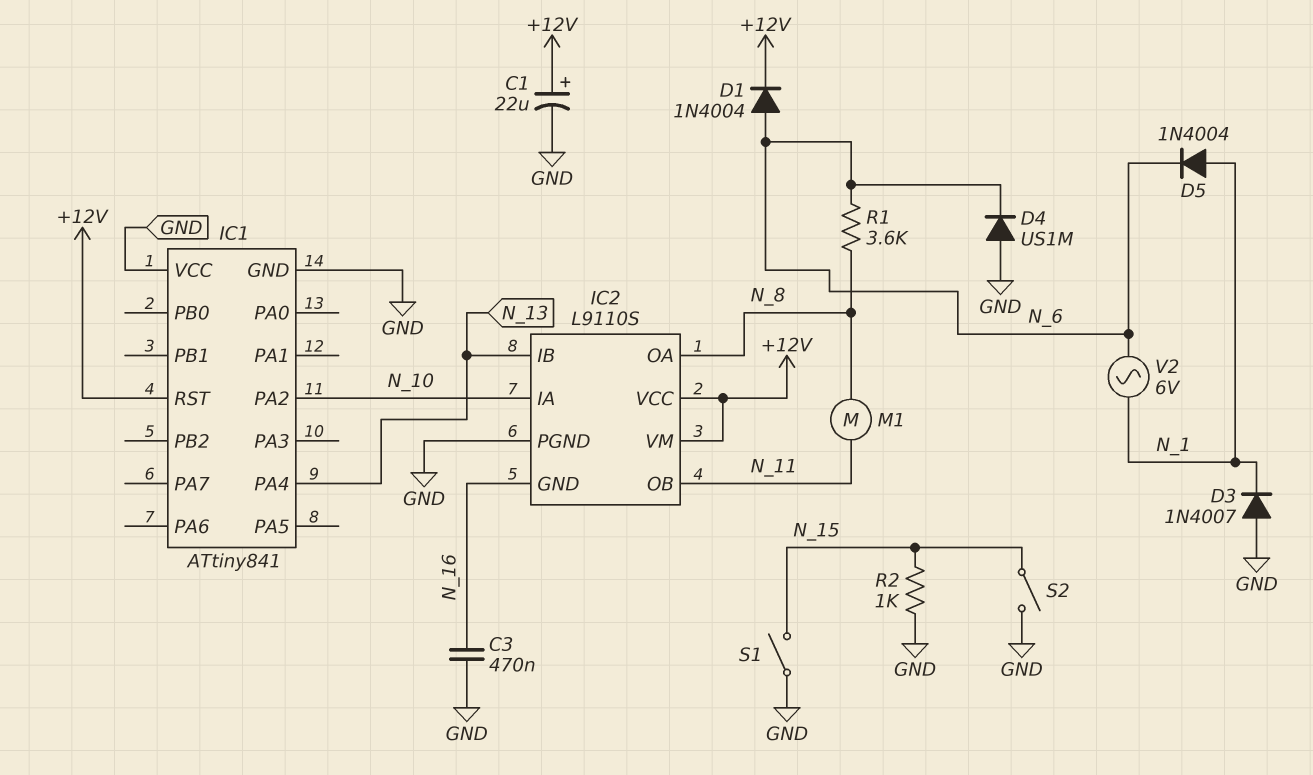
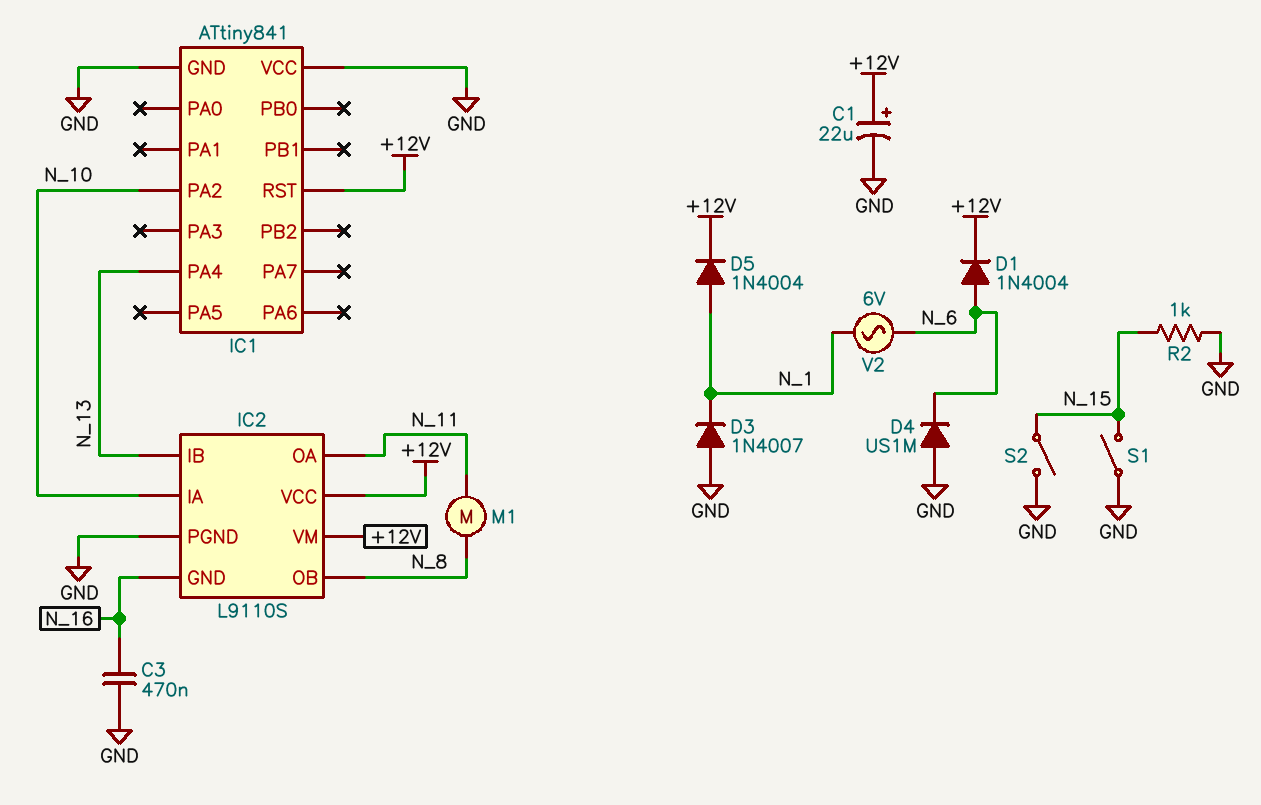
D5: diode 1N4004 (A N_1, K N_6) -> diode 1N4004 (A N_1, K +12V)
IC2 pin OA: N_8 -> N_11
IC2 pin OB: N_11 -> N_8
R1: 3.6k (N_6, N_8) -> none

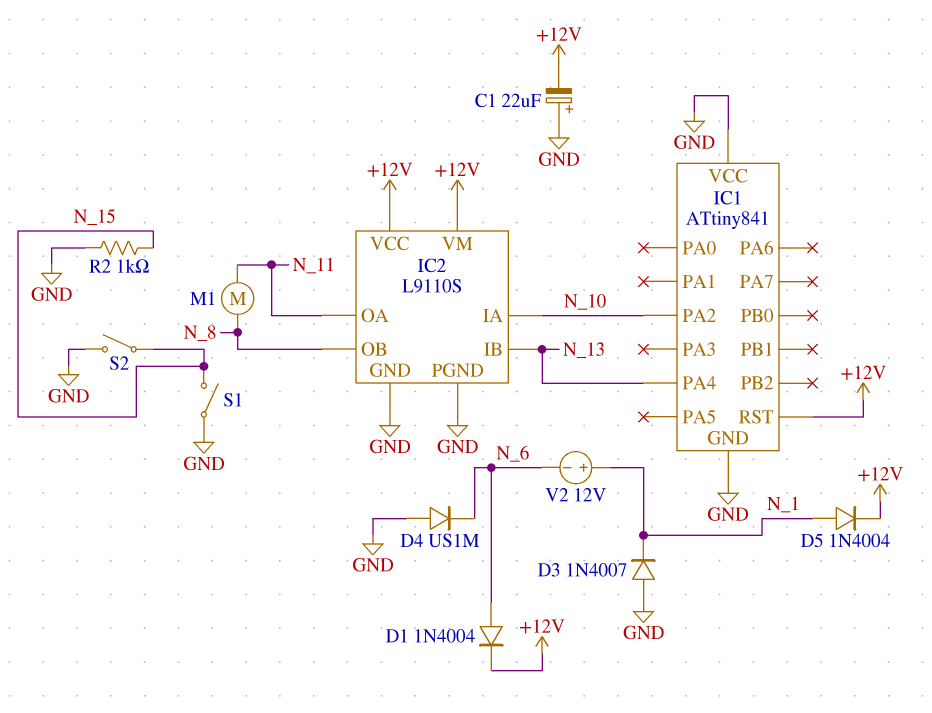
C1: 22uF (plus +12V, minus GND) -> 22uF (plus GND, minus +12V)
C3: 470nF (GND, N_16) -> none
IC2 pin GND: N_16 -> GND
V2: AC 6V (N_1, N_6) -> 12V (plus N_1, minus N_6)

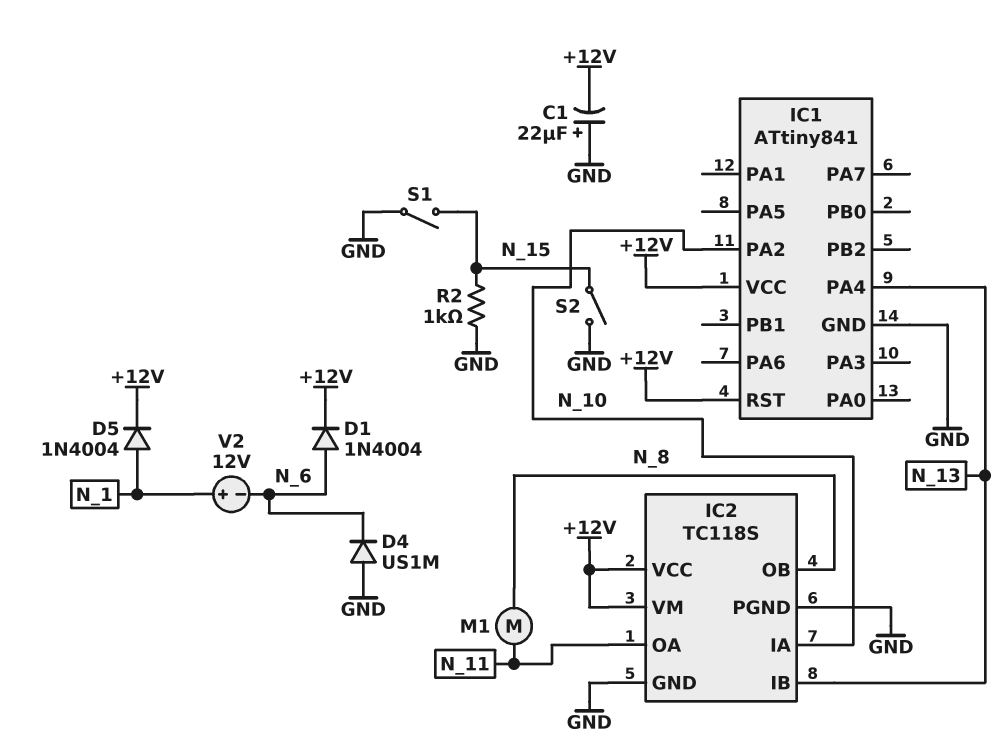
D3: diode 1N4007 (A GND, K N_1) -> none
IC1 pin VCC: GND -> +12V
IC2: L9110S -> TC118S

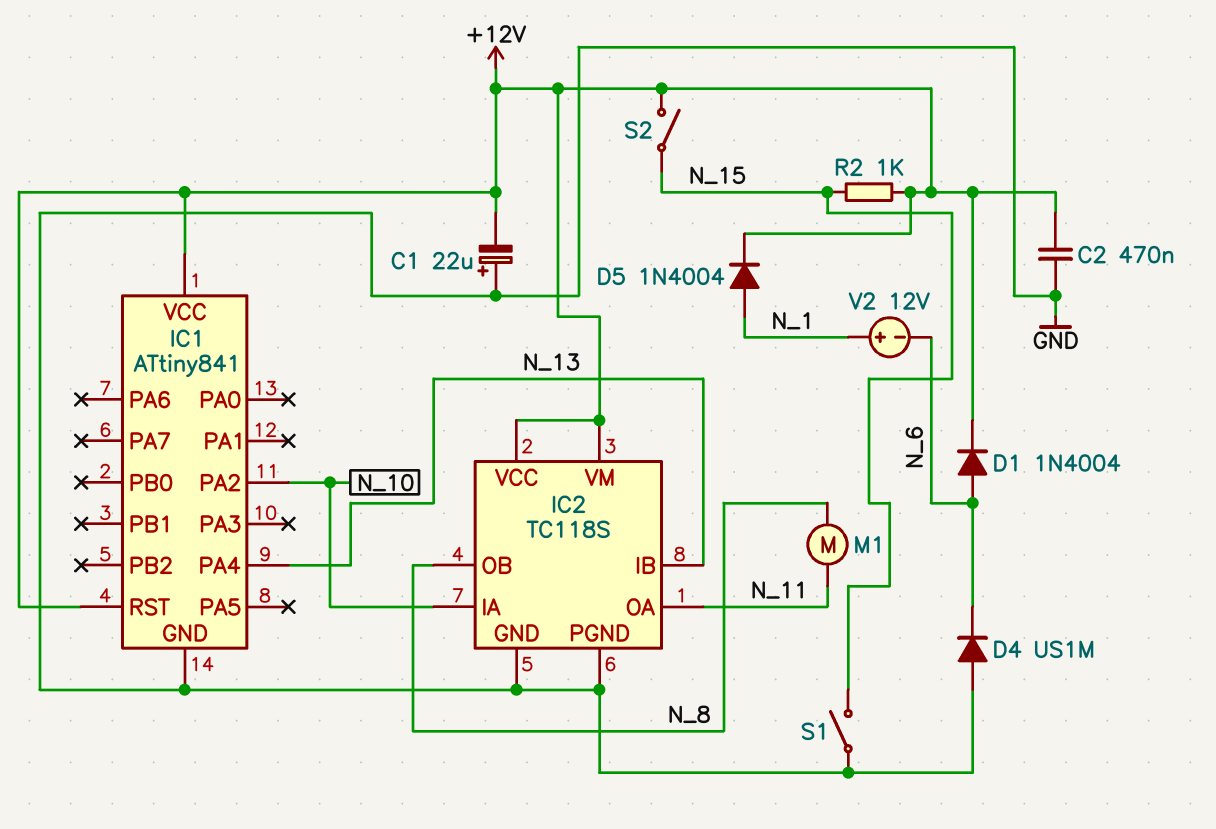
C2: none -> 470nF (+12V, GND)
R2: 1k (GND, N_15) -> 1k (+12V, N_15)
S2: switch (GND, N_15) -> switch (+12V, N_15)

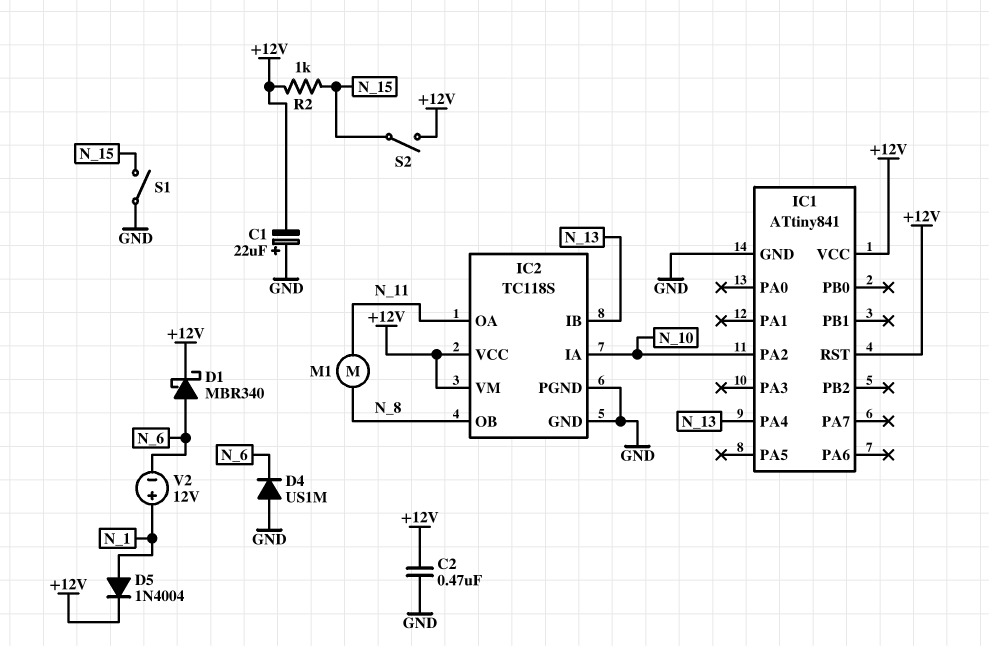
D1: diode 1N4004 (A N_6, K +12V) -> schottky MBR340 (A N_6, K +12V)

